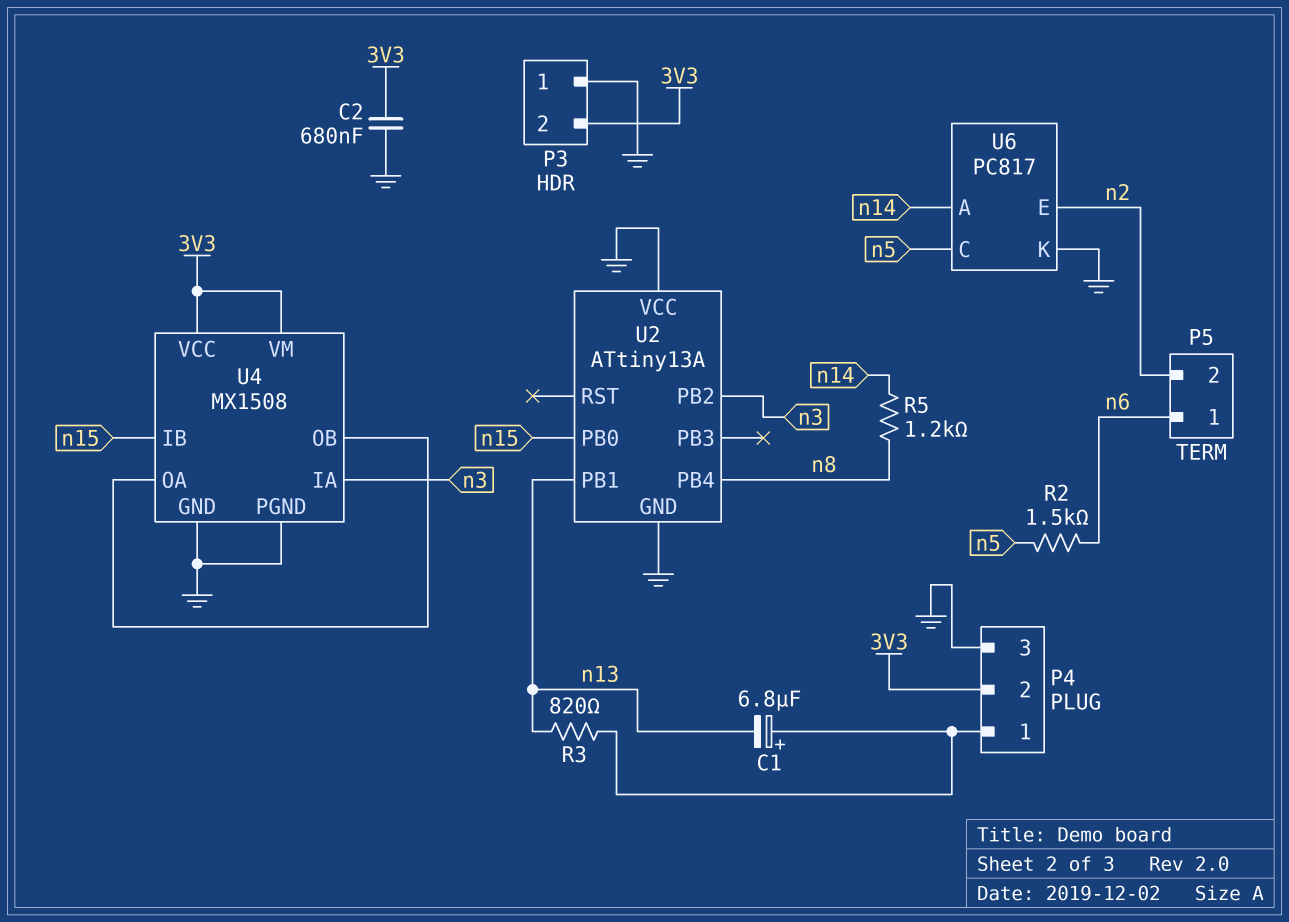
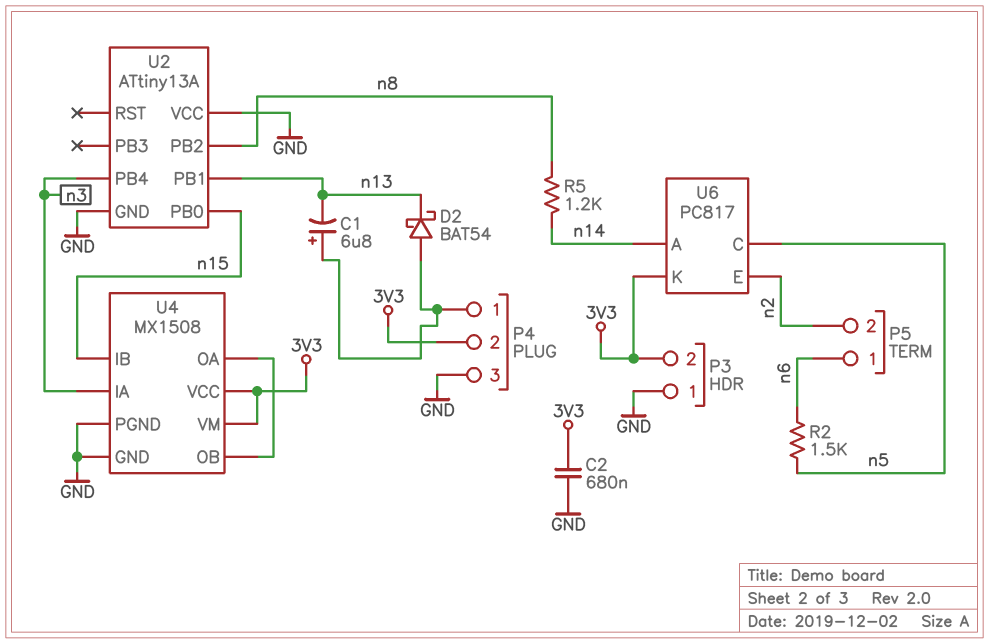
D2: none -> schottky BAT54 (A P4/1, K n13)
R3: 820 (P4/1, n13) -> none
U2 pin PB2: n3 -> n8
U2 pin PB4: n8 -> n3
U6 pin K: GND -> 3V3

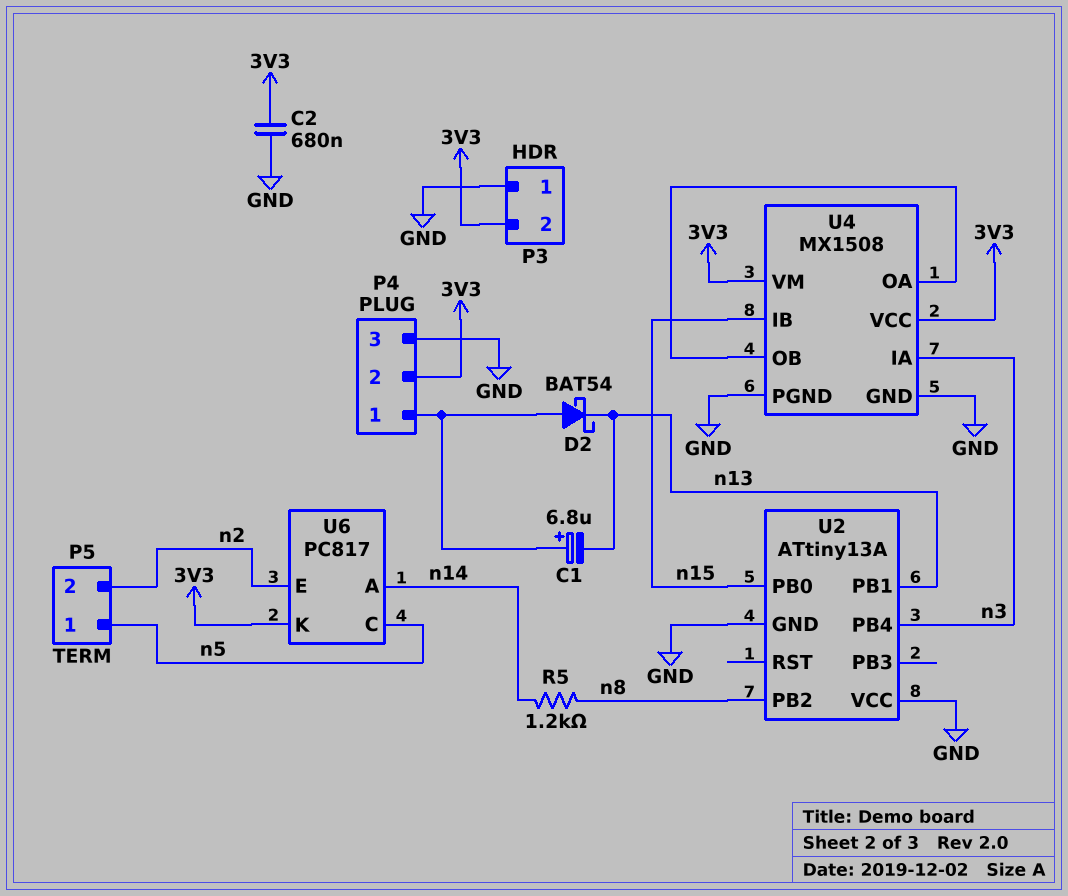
P5 pin 1: n6 -> n5
R2: 1.5k (n5, n6) -> none

